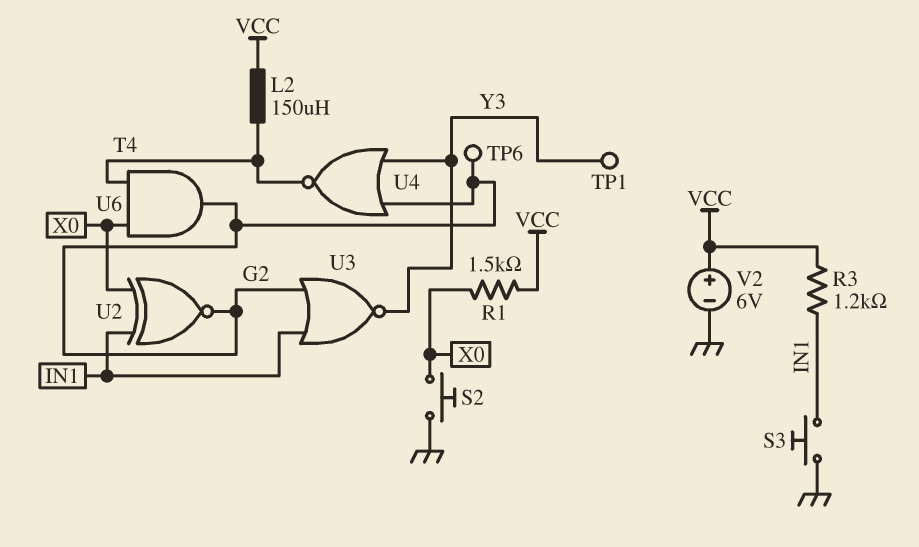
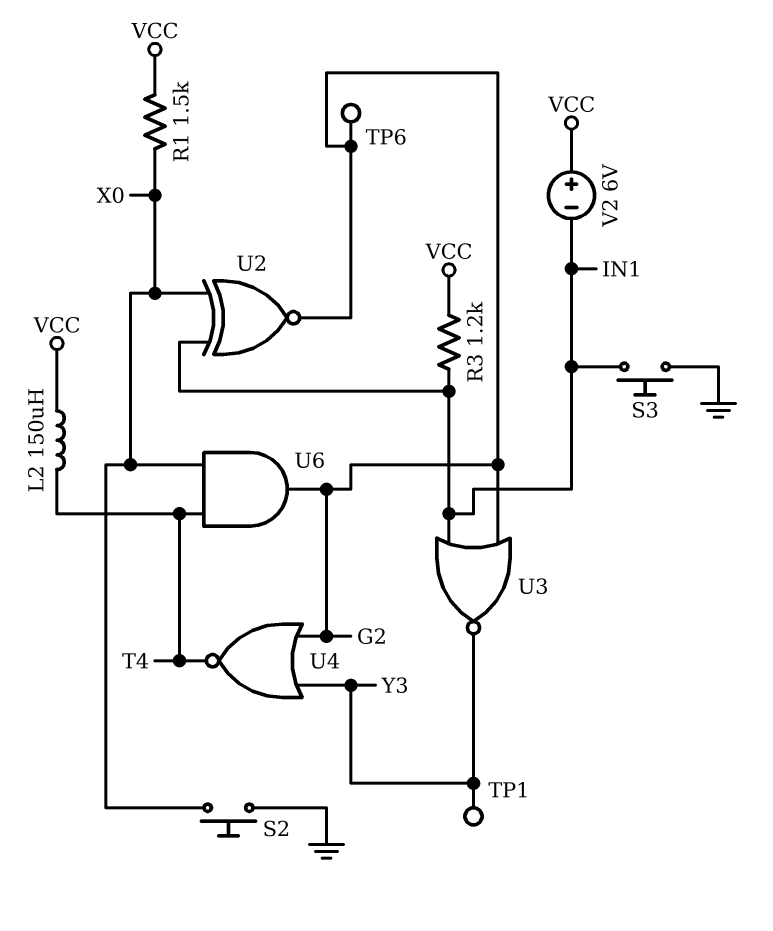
V2: 6V (plus VCC, minus GND) -> 6V (plus VCC, minus IN1)

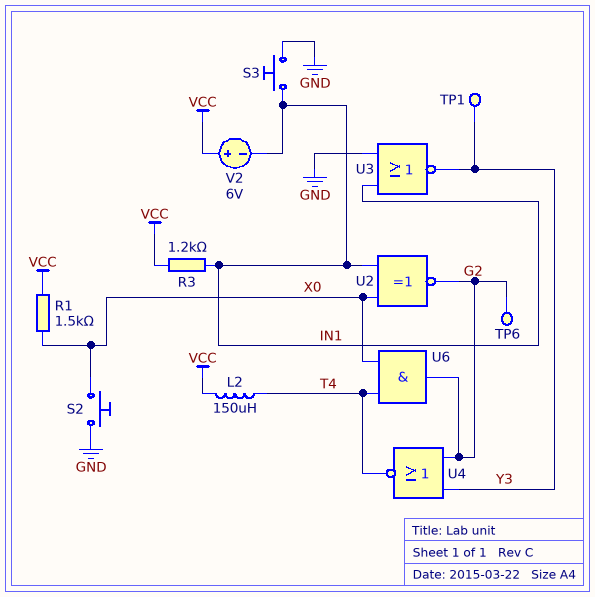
U3: NOR (in G2, in IN1, out Y3) -> NOR (in GND, in IN1, out Y3)

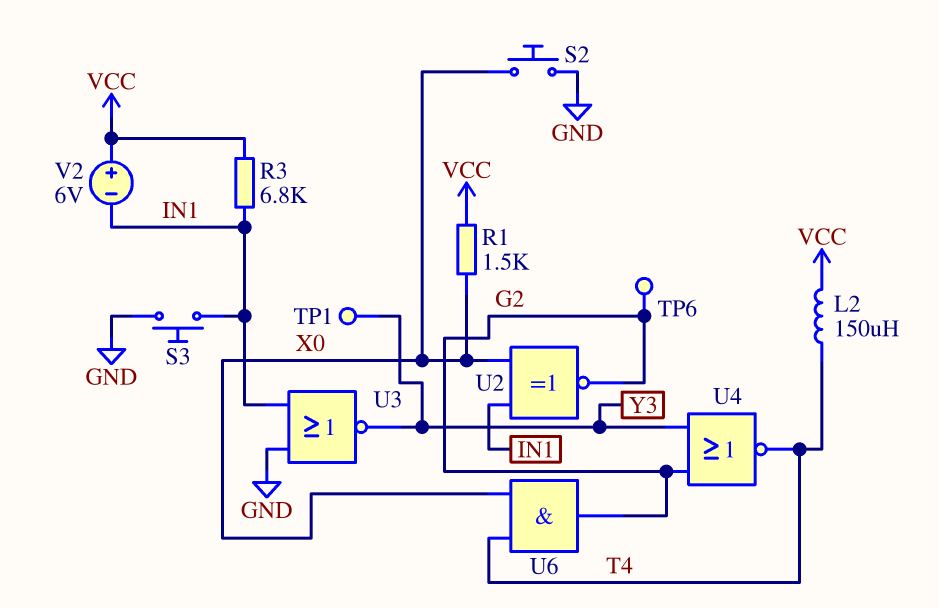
R3: 1.2k (IN1, VCC) -> 6.8k (IN1, VCC)

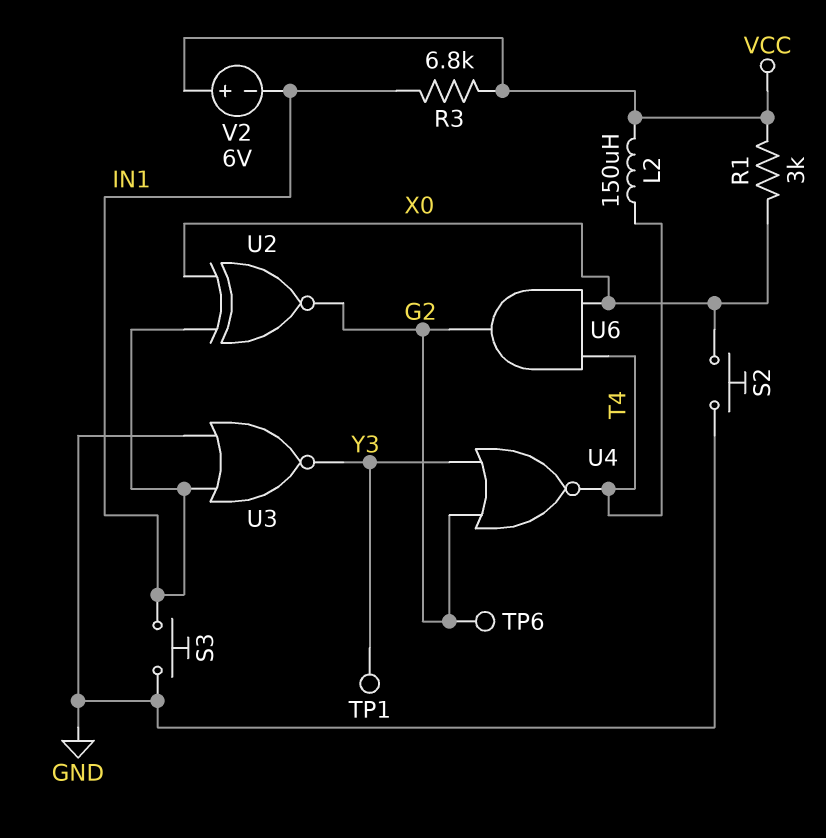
R1: 1.5k (VCC, X0) -> 3k (VCC, X0)

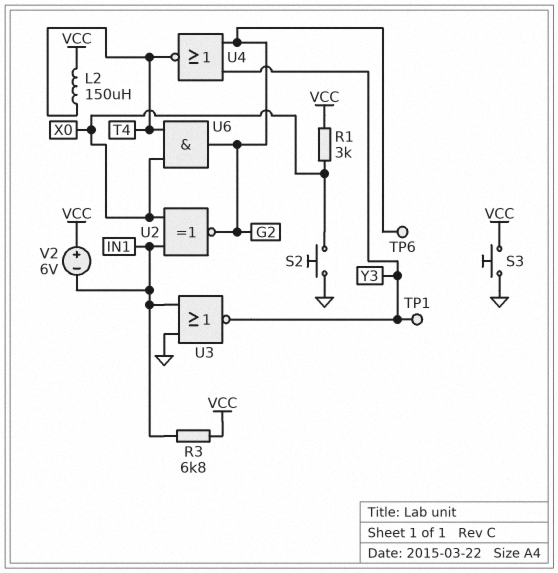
S3: button (GND, IN1) -> button (GND, VCC)

